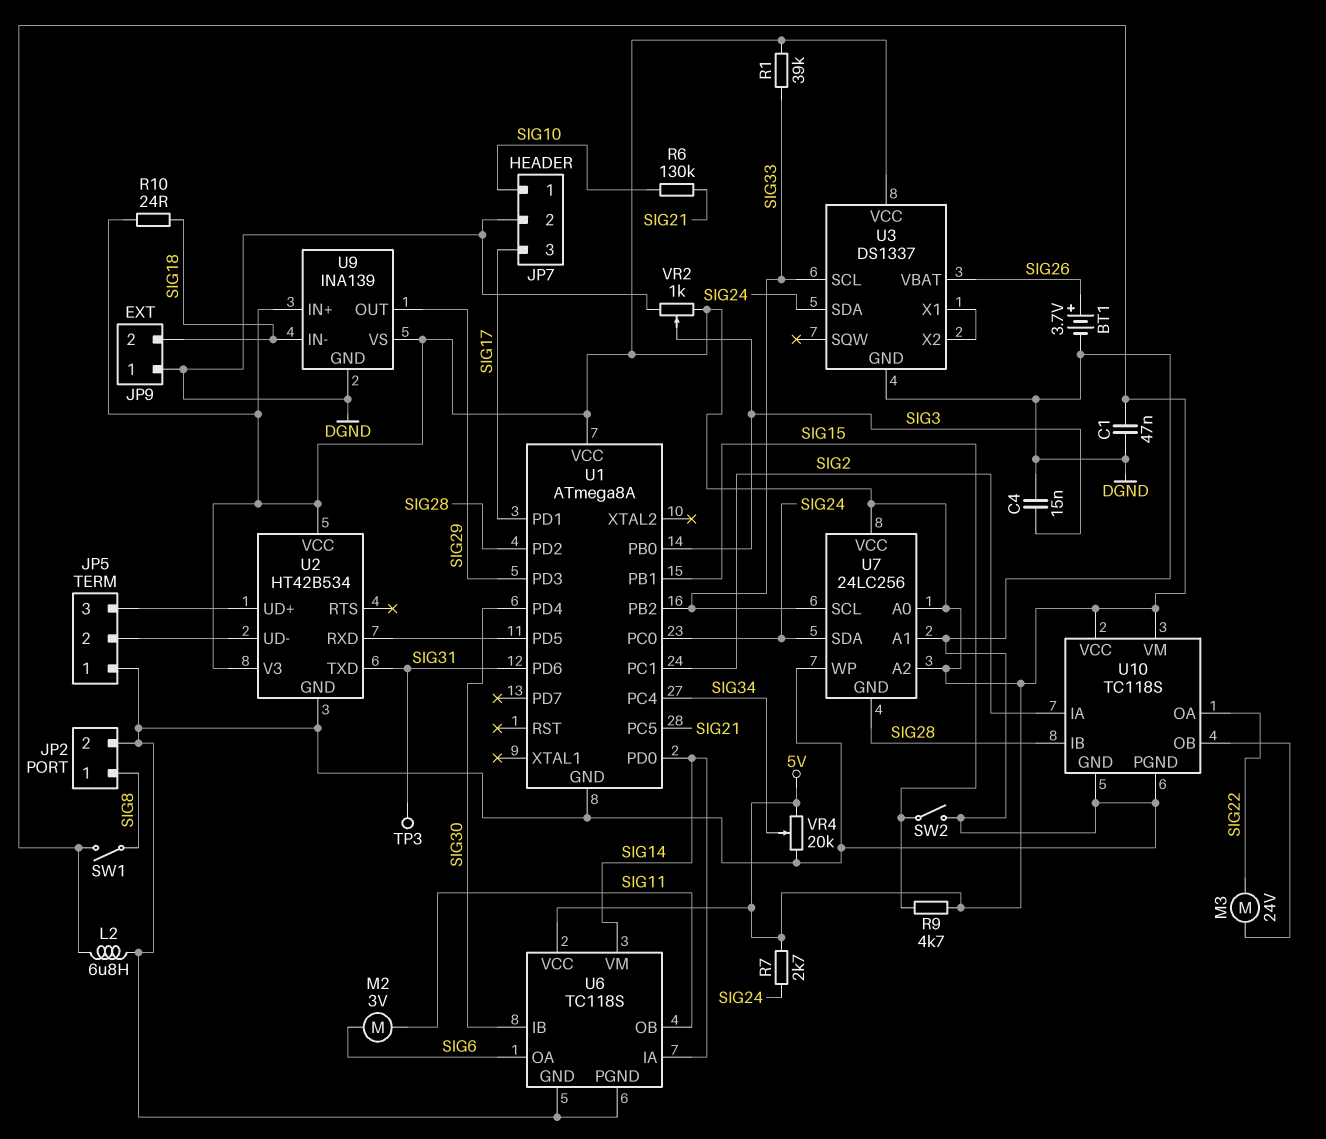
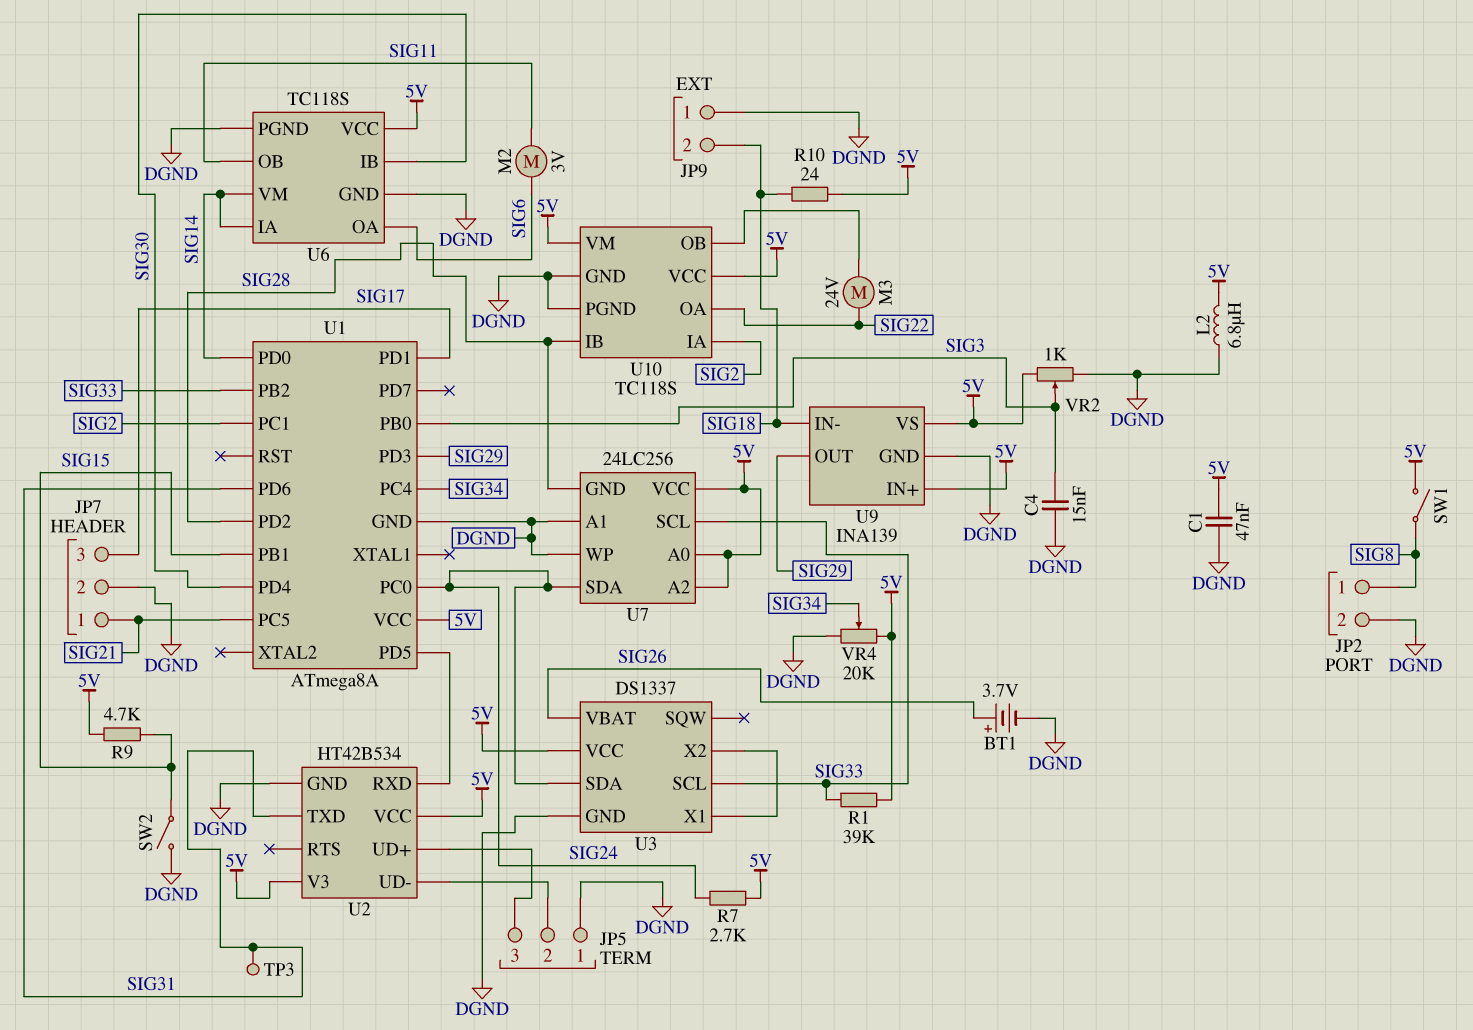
JP7 pin 1: SIG10 -> SIG21
R6: 130k (SIG10, SIG21) -> none

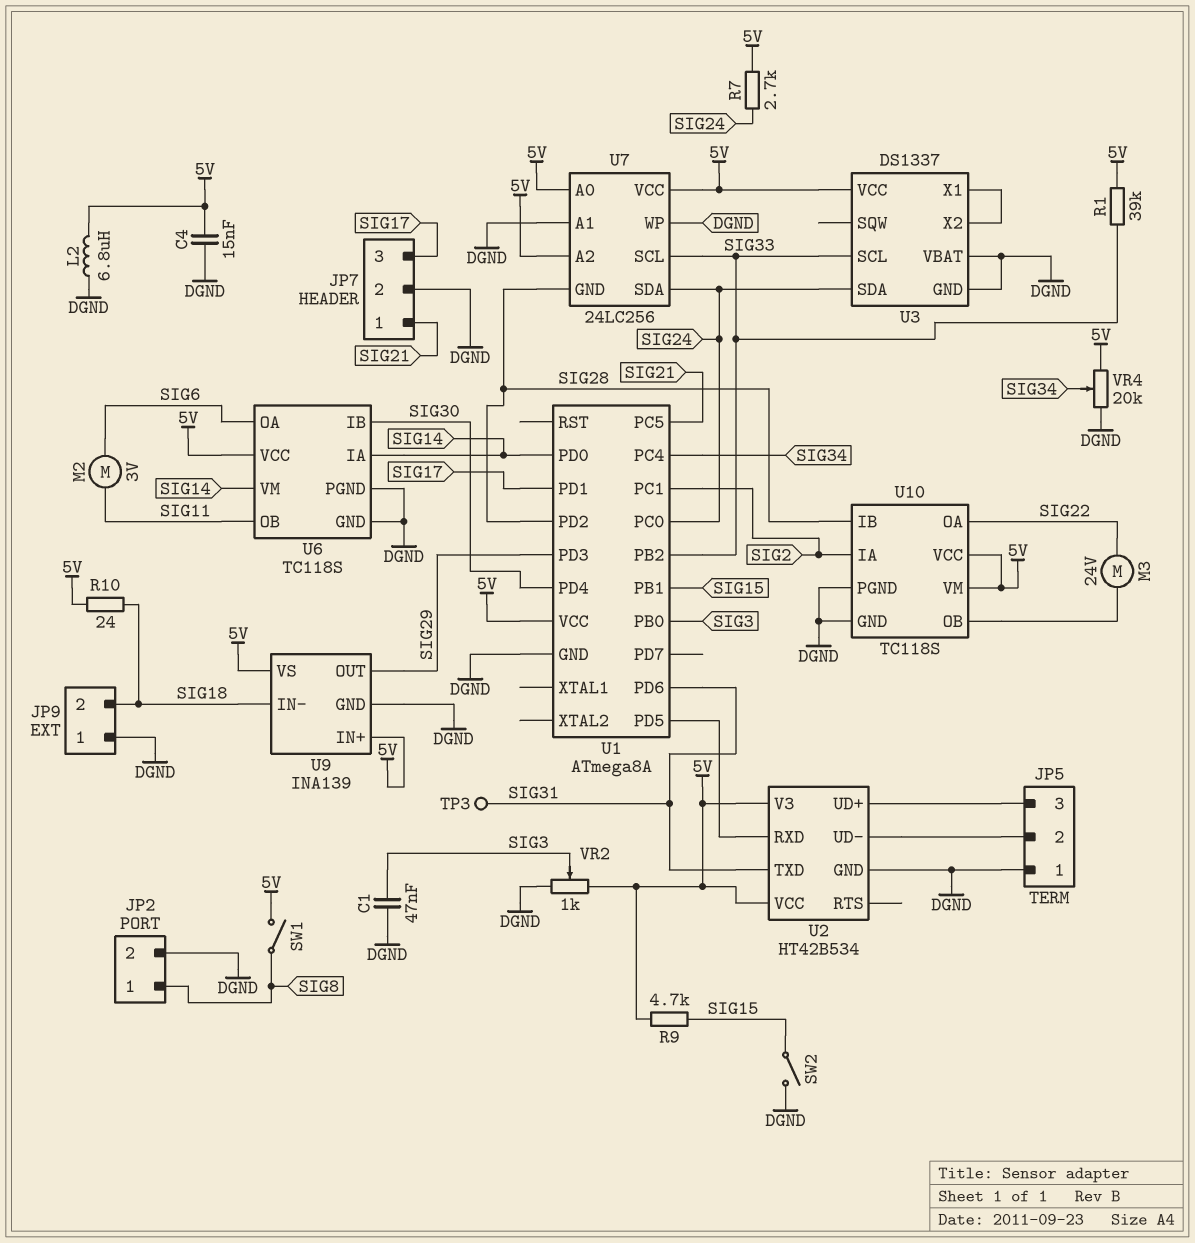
BT1: 3.7V (plus SIG26, minus DGND) -> none
C1: 47nF (5V, DGND) -> 47nF (DGND, SIG3)
C4: 15nF (DGND, SIG3) -> 15nF (5V, DGND)
U3 pin VBAT: SIG26 -> DGND

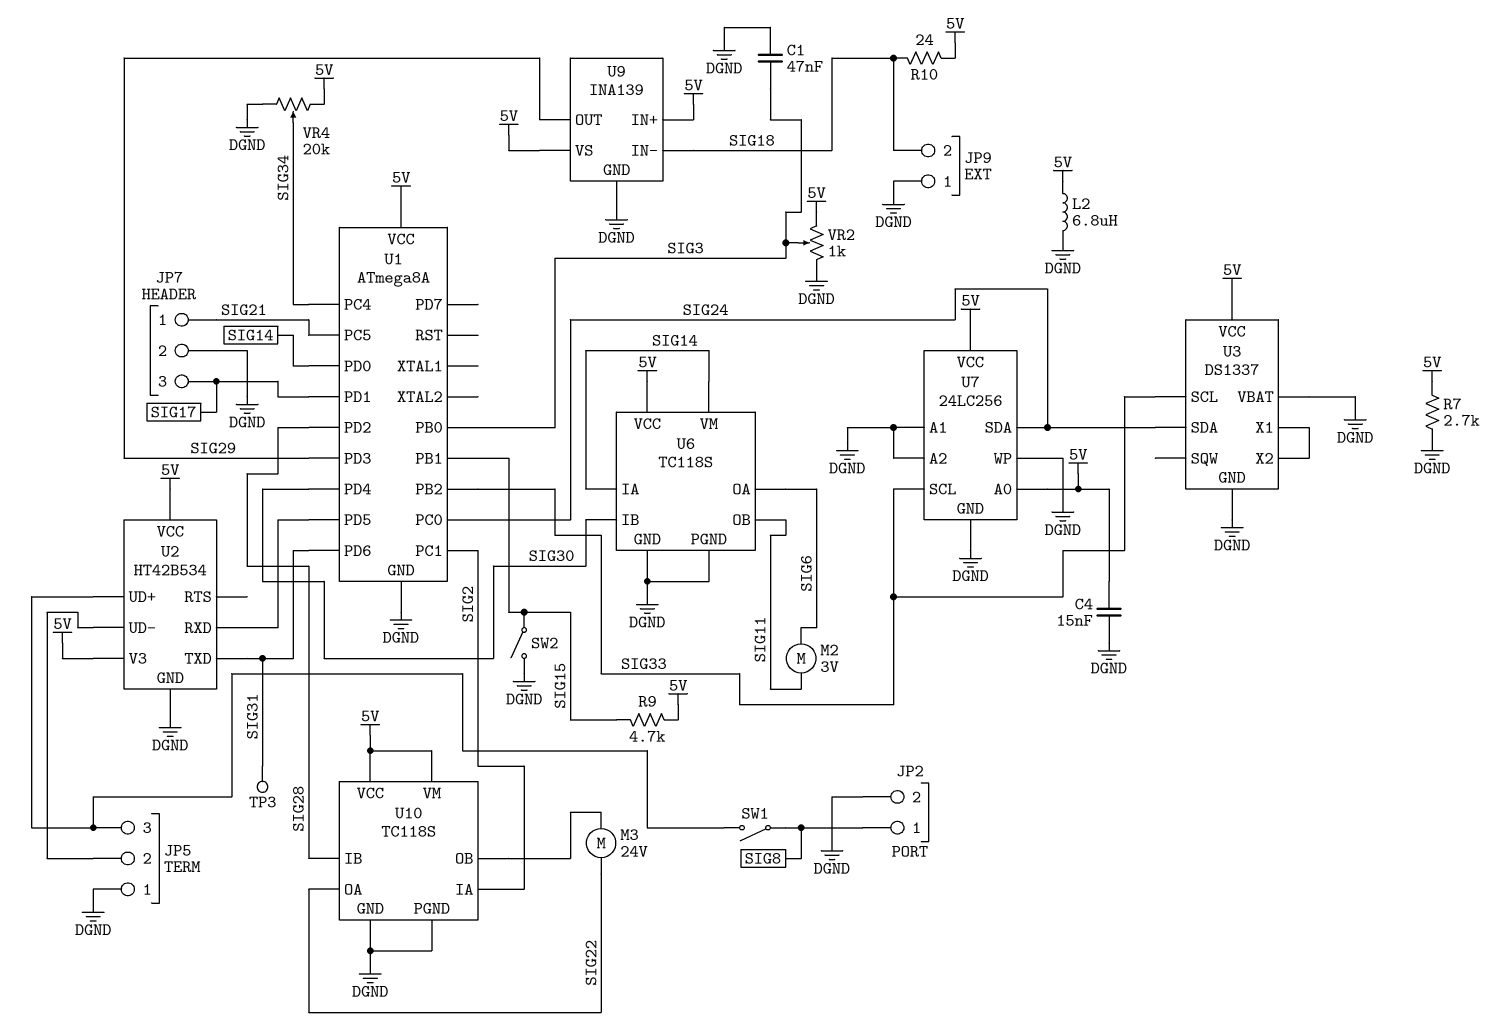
R1: 39k (5V, SIG33) -> none
R7: 2.7k (5V, SIG24) -> 2.7k (5V, DGND)
SW1: switch (5V, SIG8) -> switch (JP5/3, SIG8)
U7 pin A2: 5V -> DGND
U7 pin GND: SIG28 -> DGND

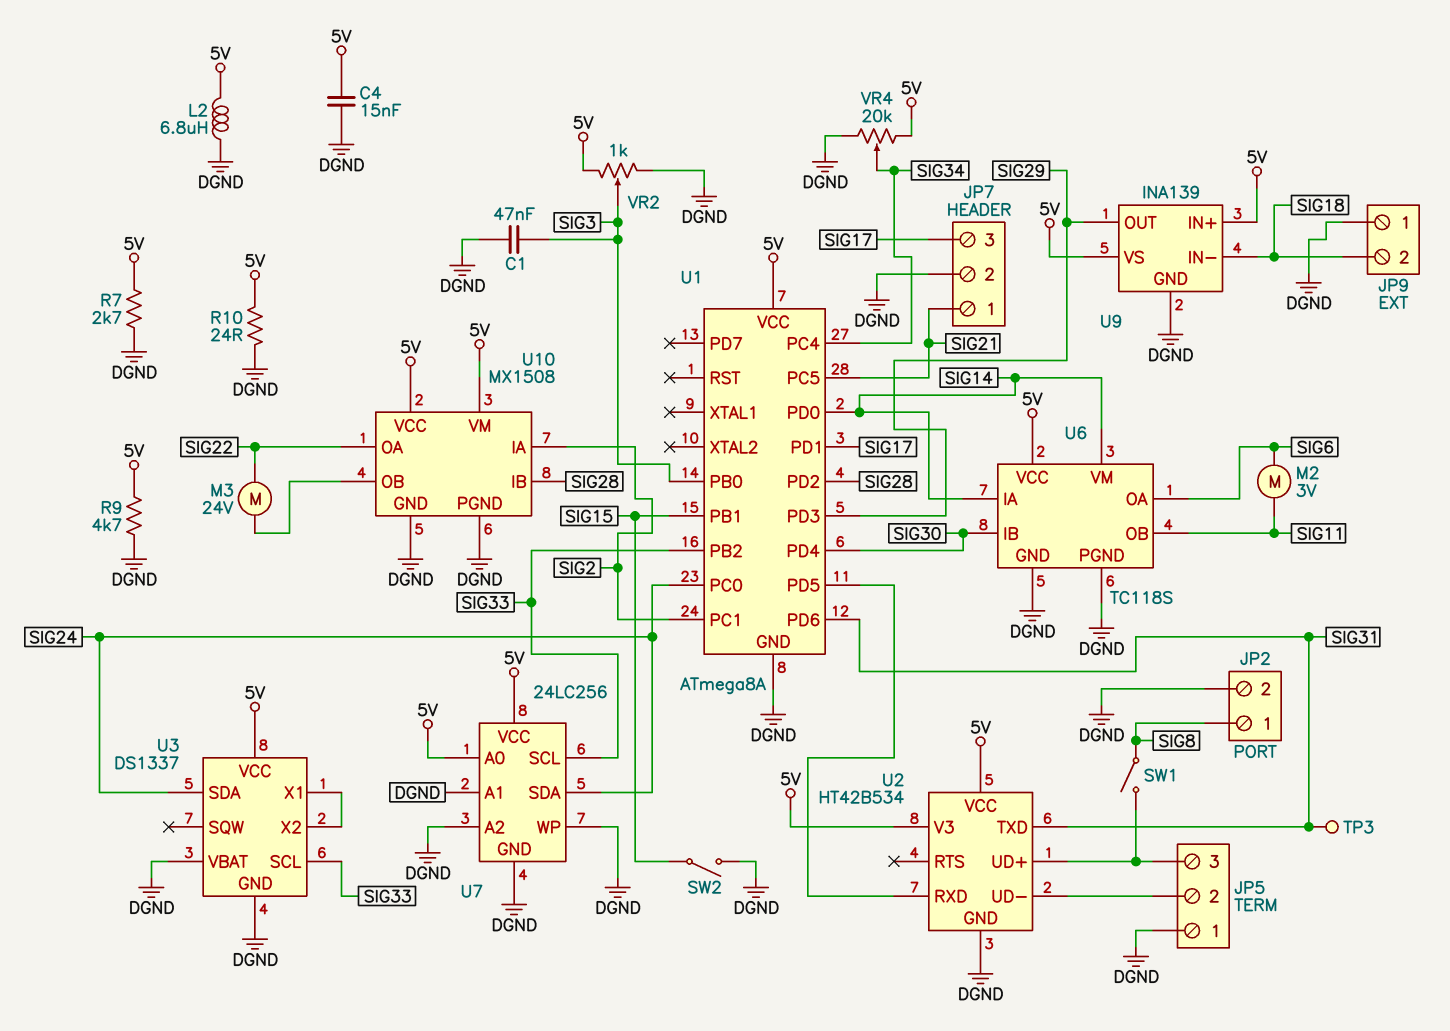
R9: 4.7k (5V, SIG15) -> 4.7k (5V, DGND)
R10: 24 (5V, SIG18) -> 24 (5V, DGND)
U10: TC118S -> MX1508

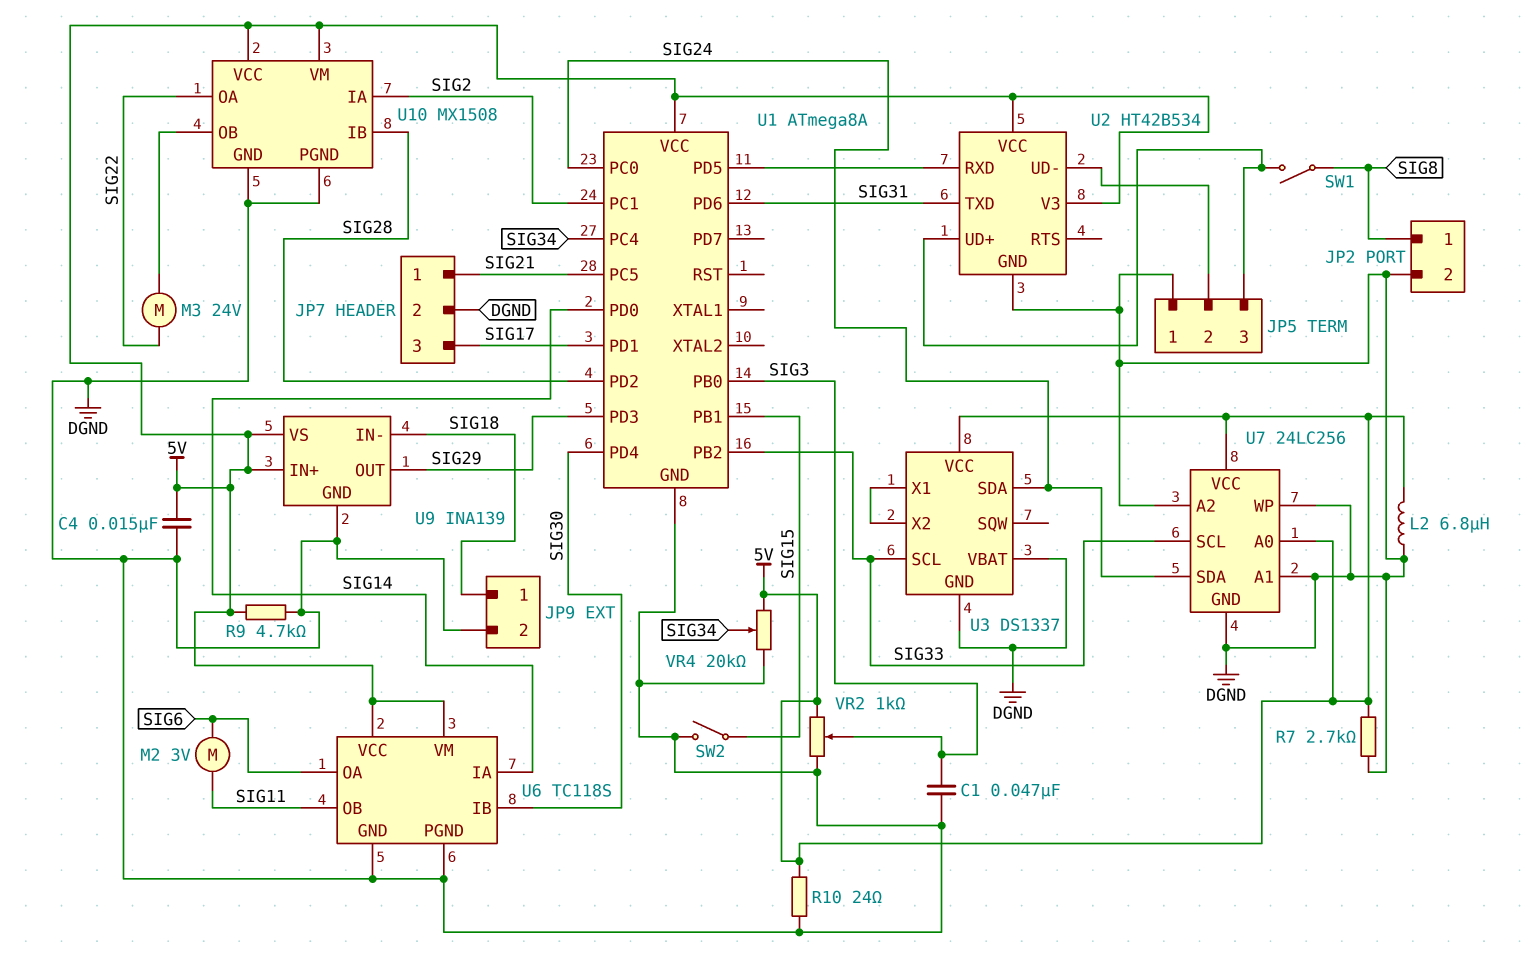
JP9 pin 1: DGND -> SIG18
JP9 pin 2: SIG18 -> DGND
TP3: test point (SIG31) -> none
U6 pin VM: SIG14 -> 5V

